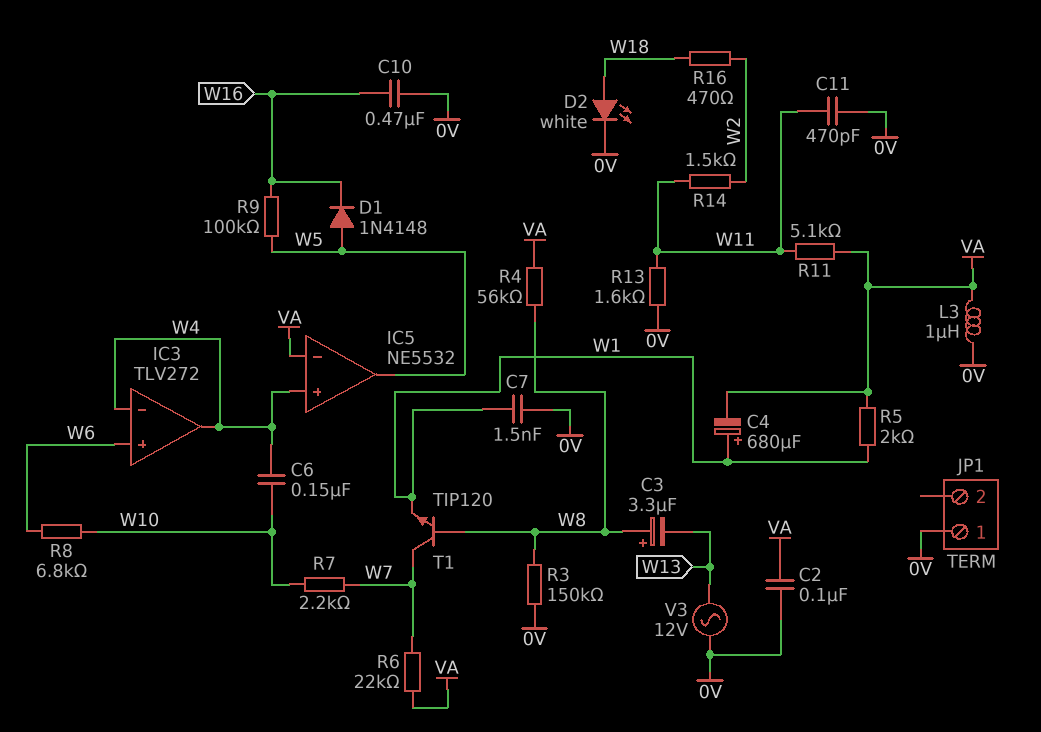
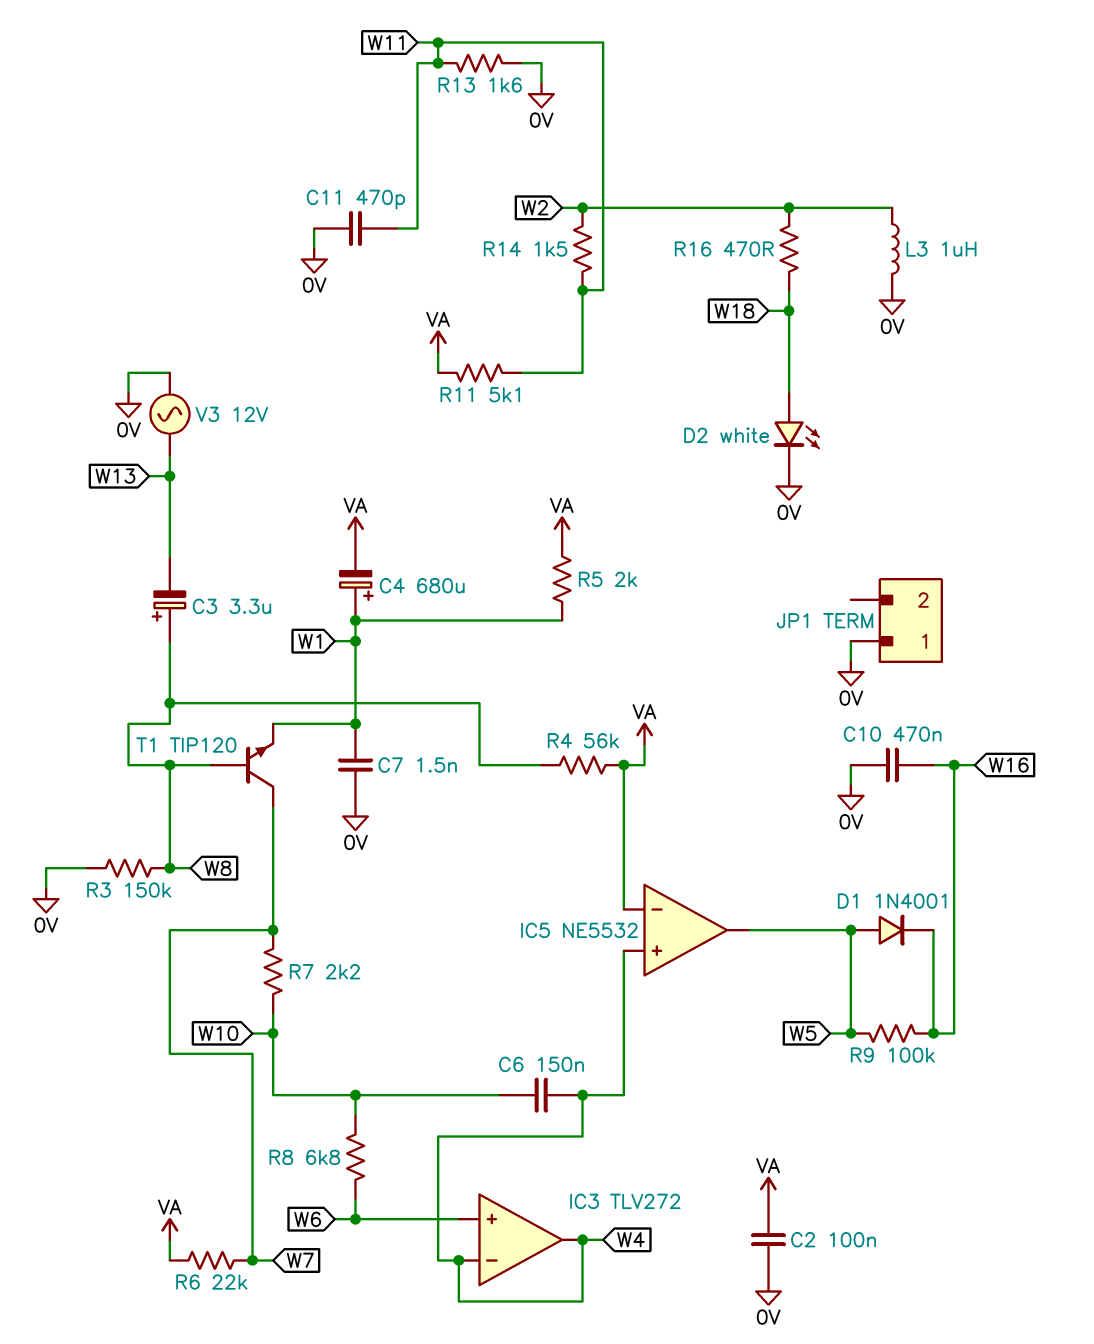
D1: diode 1N4148 (A W5, K W16) -> diode 1N4001 (A W5, K W16)
L3: 1uH (0V, VA) -> 1uH (0V, W2)

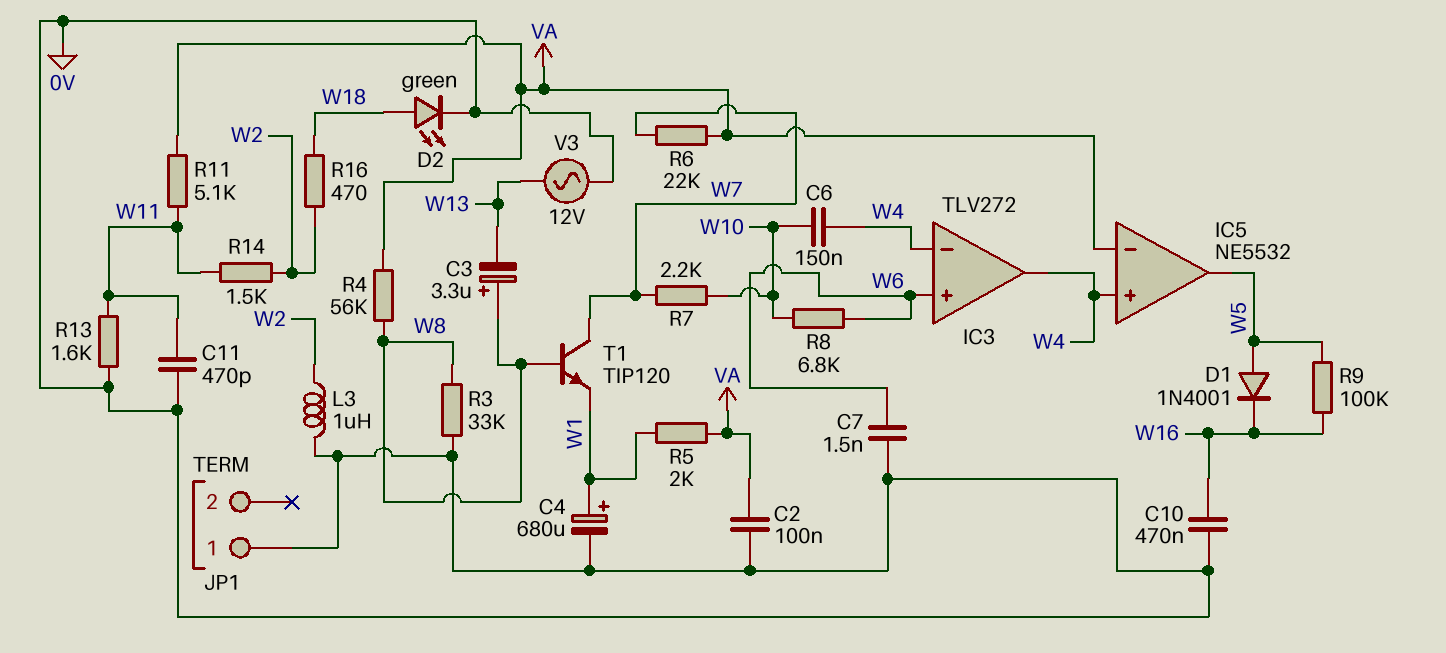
C4: 680uF (plus W1, minus VA) -> 680uF (plus W1, minus 0V)
C7: 1.5nF (0V, W1) -> 1.5nF (0V, W6)
D2: LED white (A W18, K 0V) -> LED green (A W18, K 0V)
R3: 150k (0V, W8) -> 33k (0V, W8)

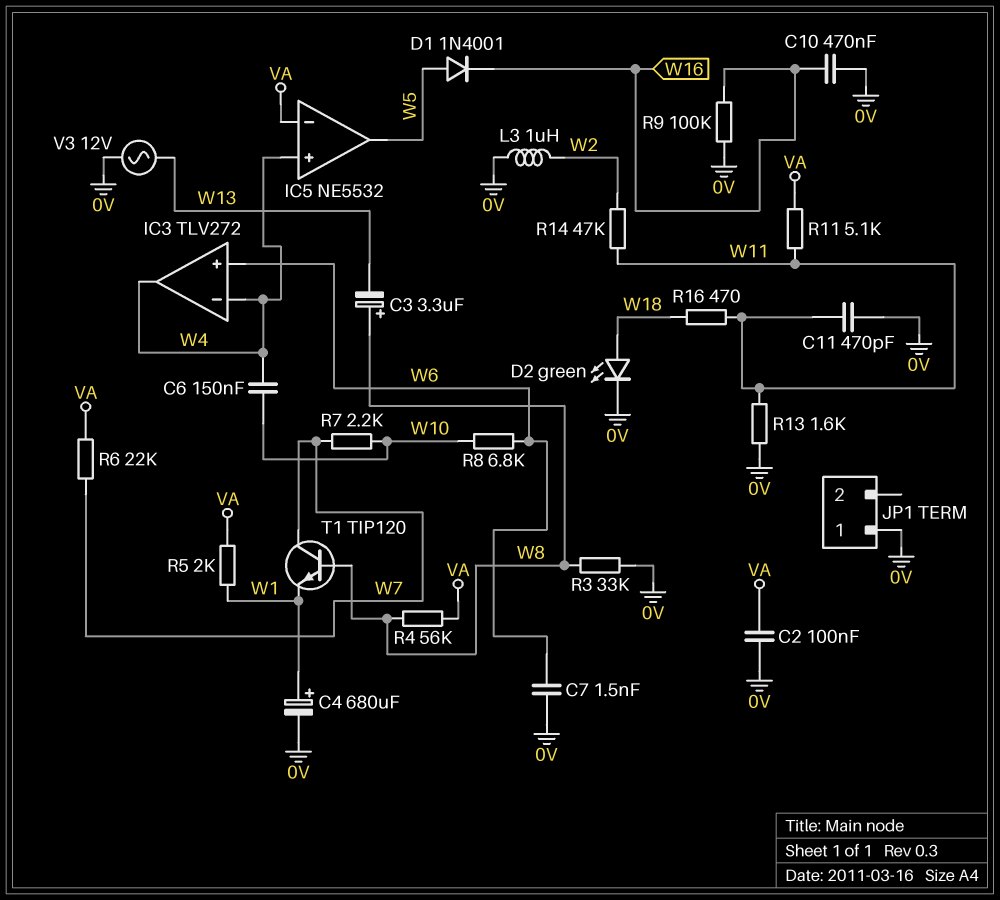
R9: 100k (W5, W16) -> 100k (0V, W16)
R14: 1.5k (W2, W11) -> 47k (W2, W11)
R16: 470 (W2, W18) -> 470 (W11, W18)

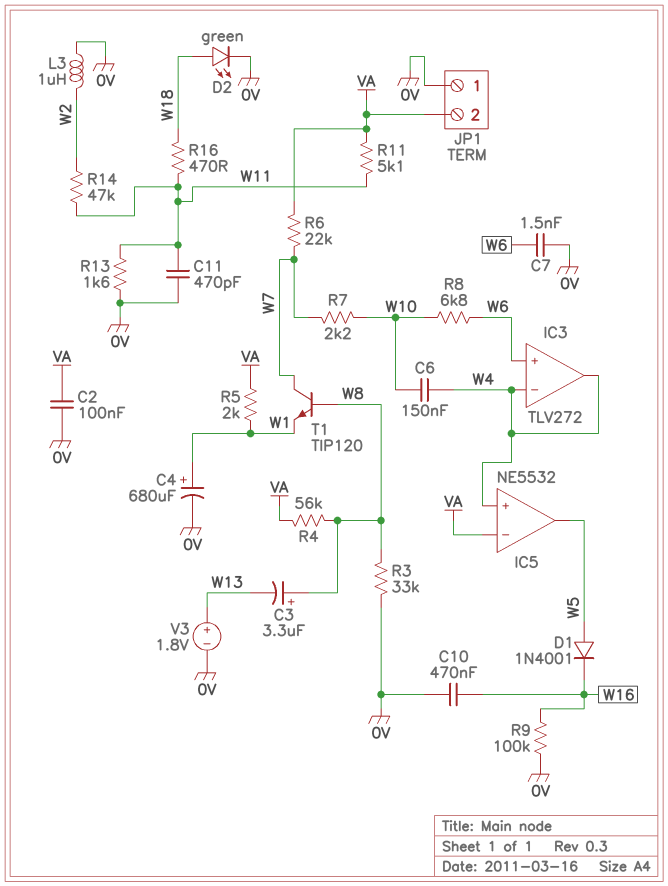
JP1 pin 2: none -> VA
V3: AC 12V (0V, W13) -> 1.8V (plus W13, minus 0V)

